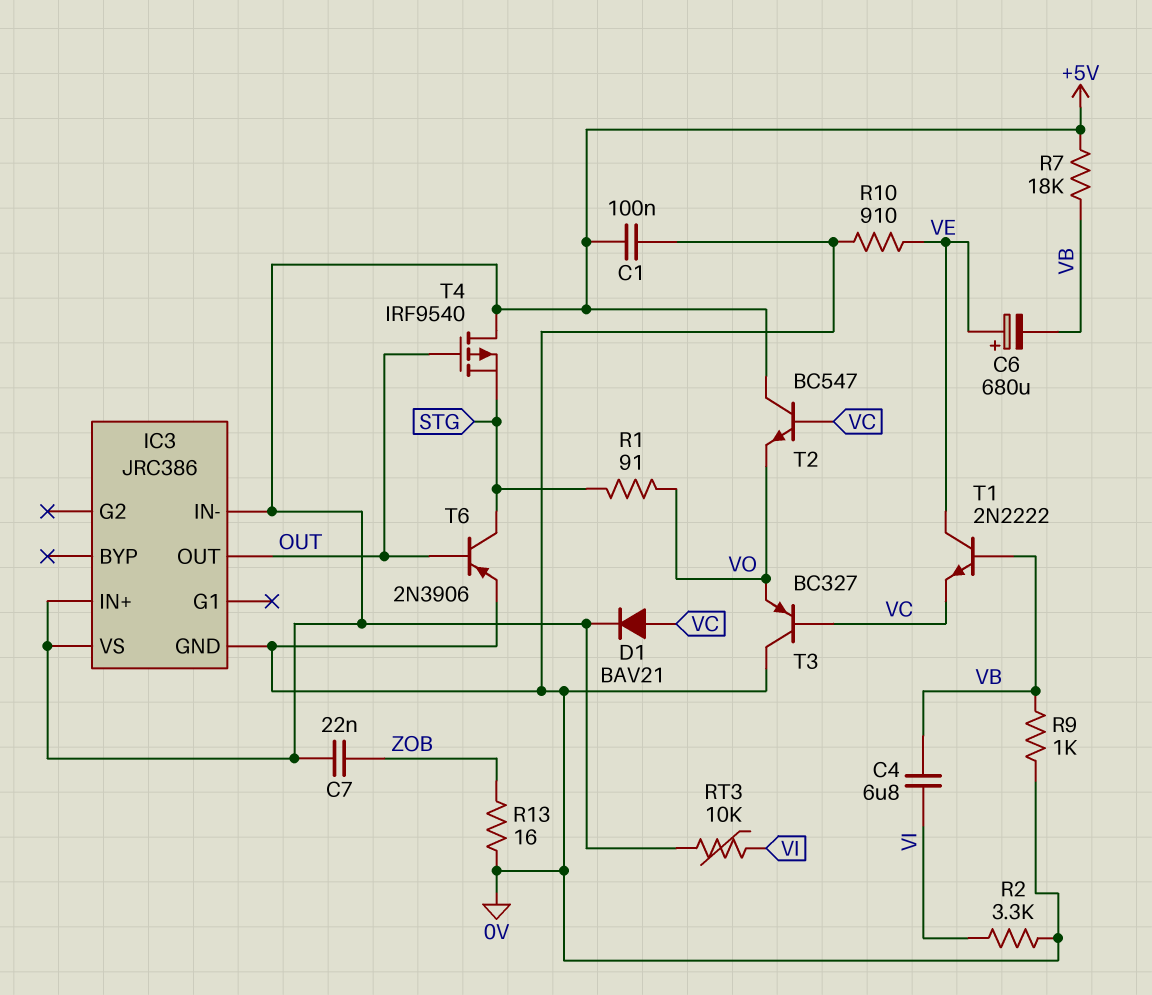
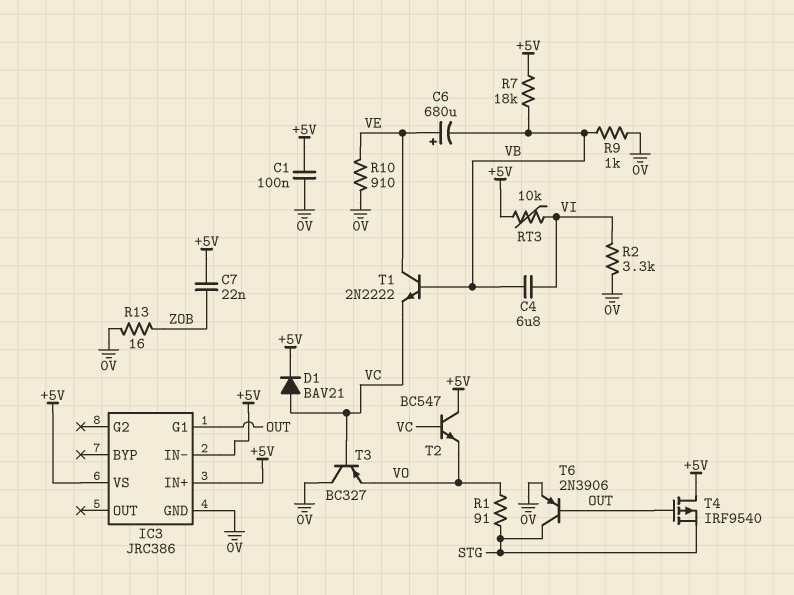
IC3 pin G1: none -> OUT
IC3 pin OUT: OUT -> none

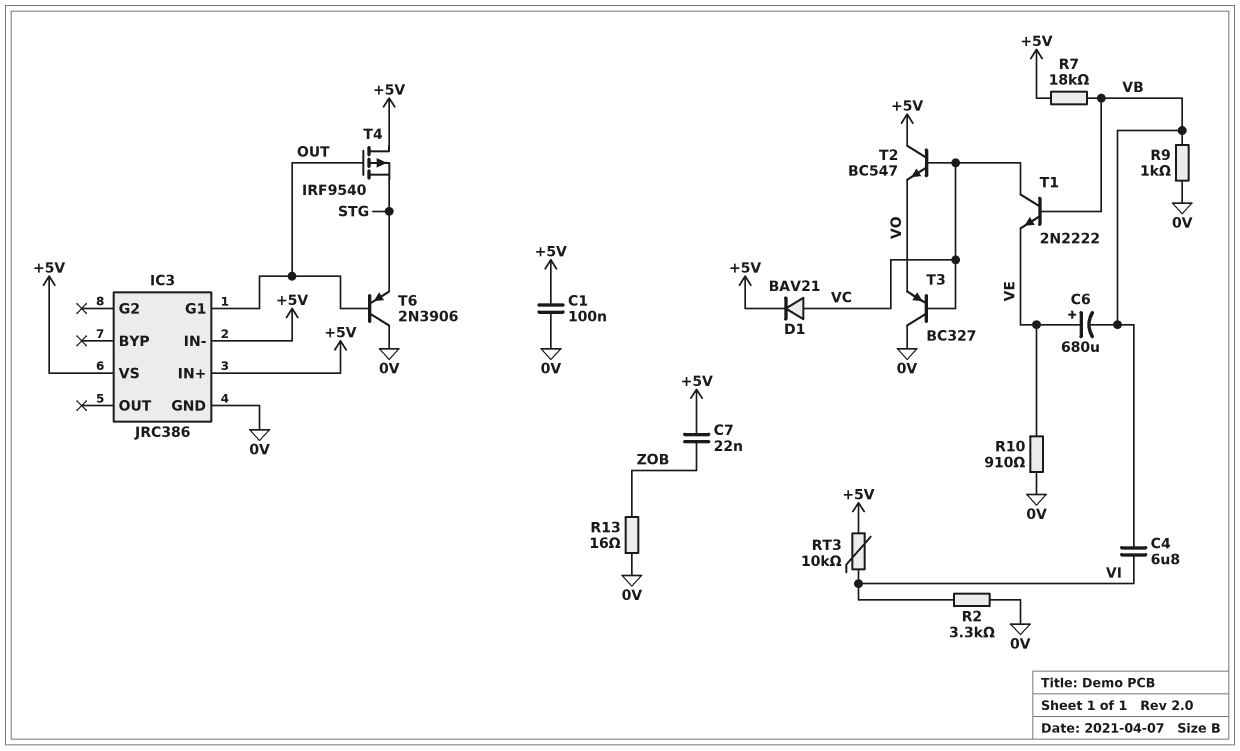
R1: 91 (STG, VO) -> none
T1: NPN 2N2222 (B VB, C VE, E VC) -> NPN 2N2222 (B VB, C VC, E VE)
T6: PNP 2N3906 (B OUT, C STG, E 0V) -> PNP 2N3906 (B OUT, C 0V, E STG)

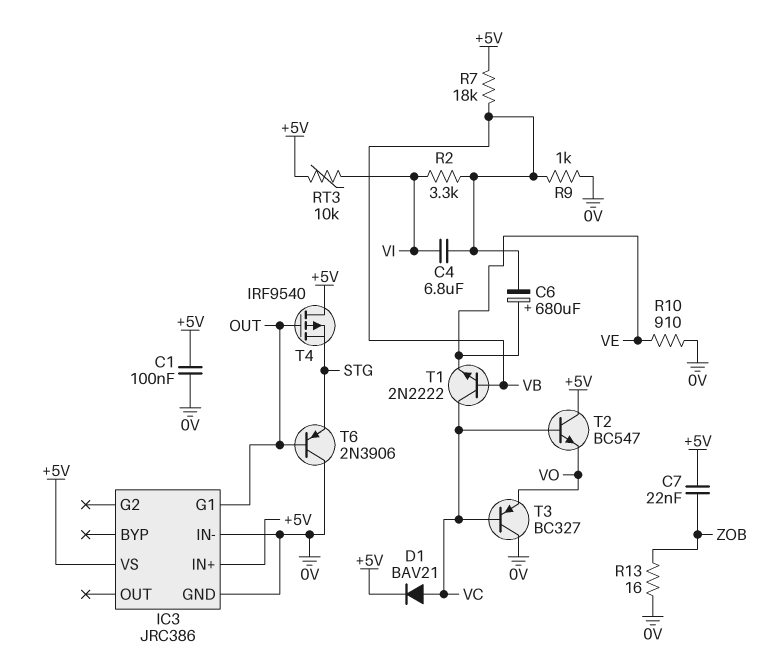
IC3 pin IN-: +5V -> 0V
R2: 3.3k (0V, VI) -> 3.3k (VB, VI)

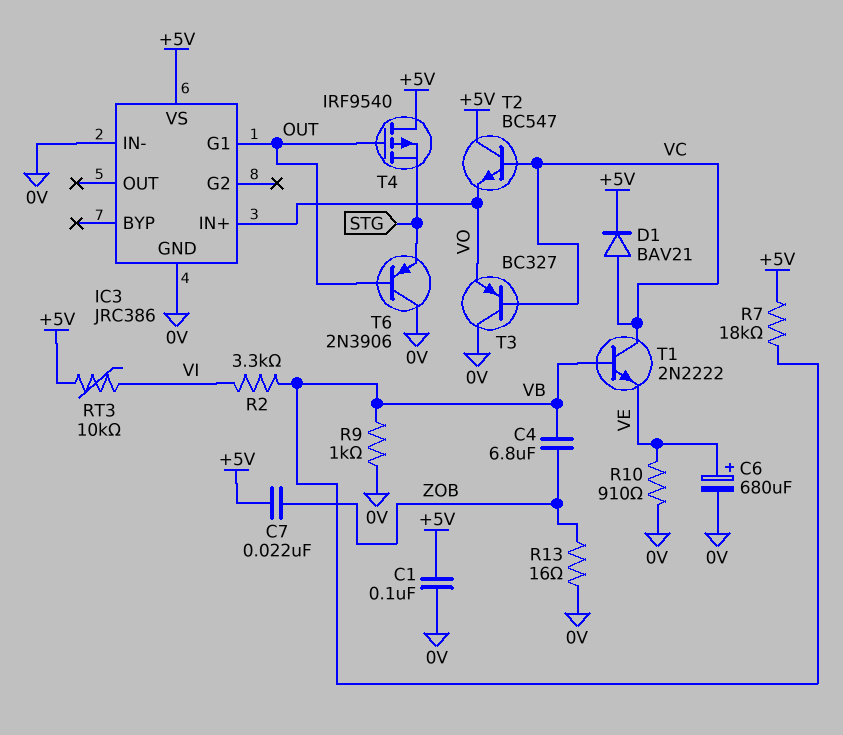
C4: 6.8uF (VB, VI) -> 6.8uF (VB, ZOB)
C6: 680uF (plus VE, minus VB) -> 680uF (plus VE, minus 0V)
IC3 pin IN+: +5V -> VO

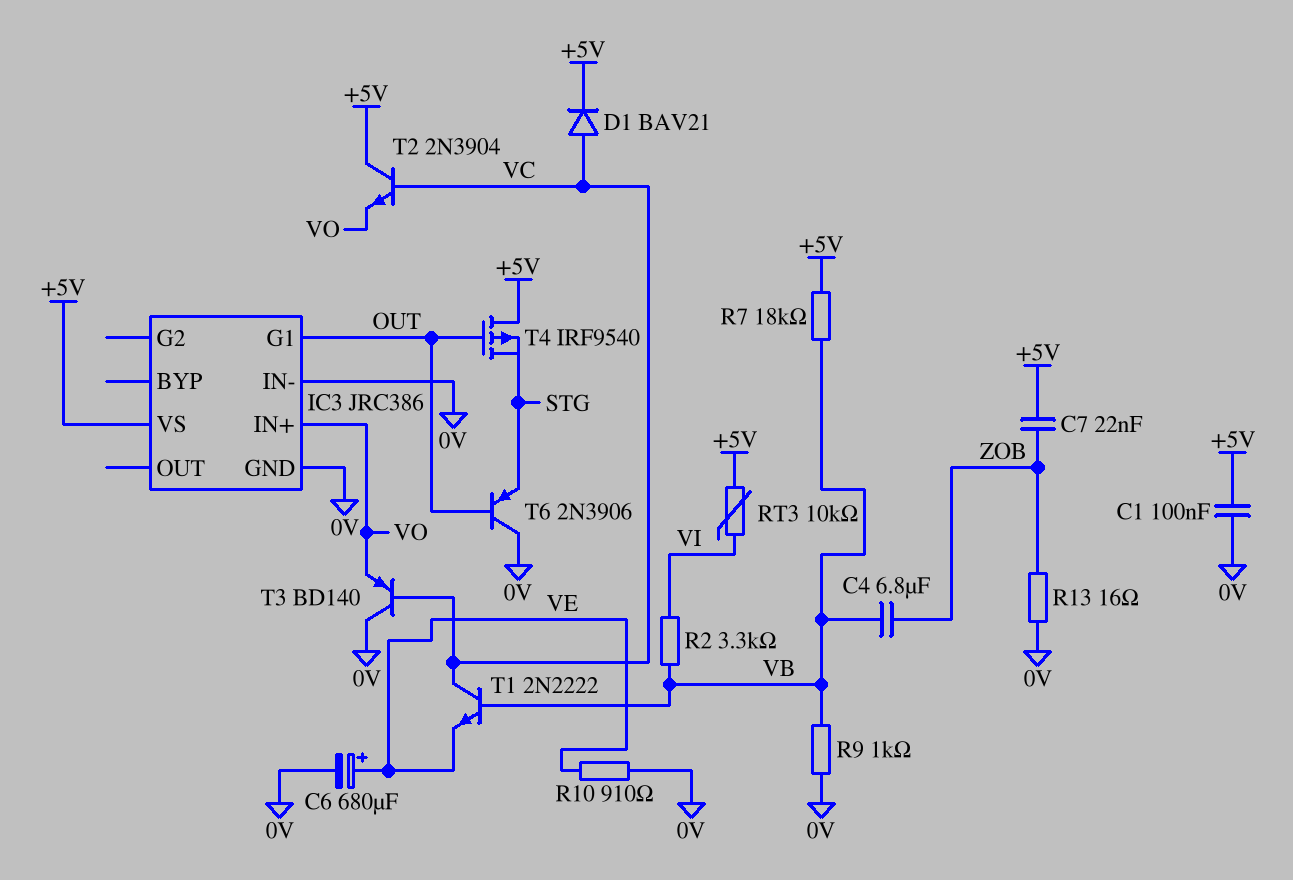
T2: NPN BC547 (B VC, C +5V, E VO) -> NPN 2N3904 (B VC, C +5V, E VO)
T3: PNP BC327 (B VC, C 0V, E VO) -> PNP BD140 (B VC, C 0V, E VO)

